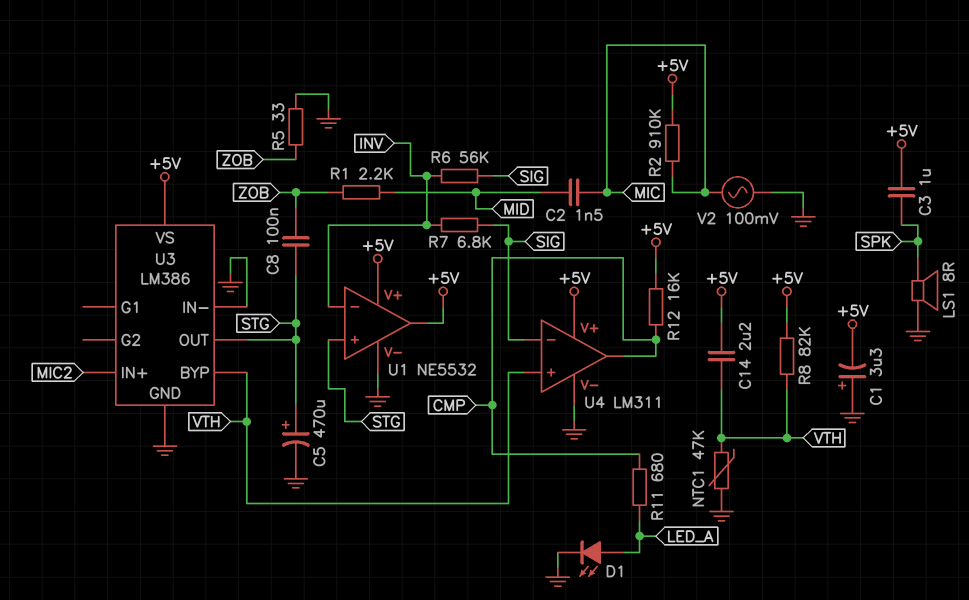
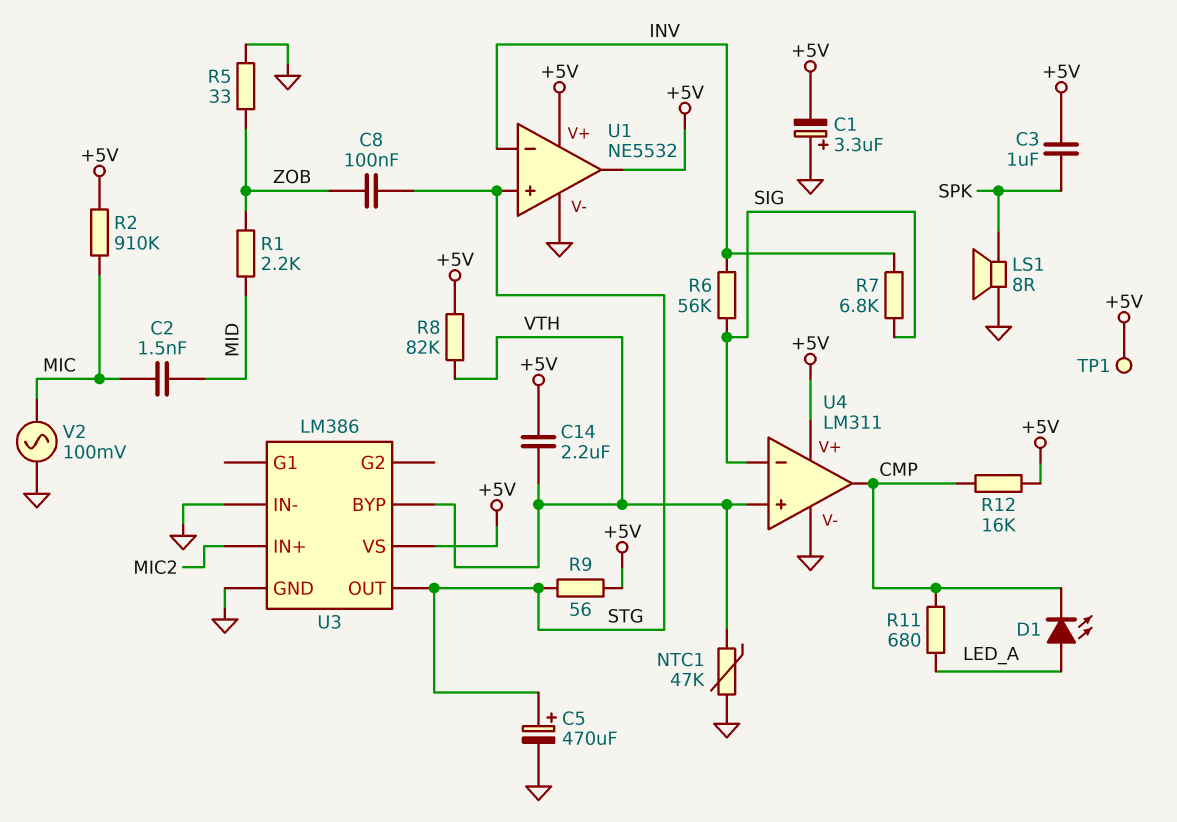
D1: LED (A LED_A, K GND) -> LED (A LED_A, K CMP)
R9: none -> 56 (+5V, STG)
TP1: none -> test point (+5V)

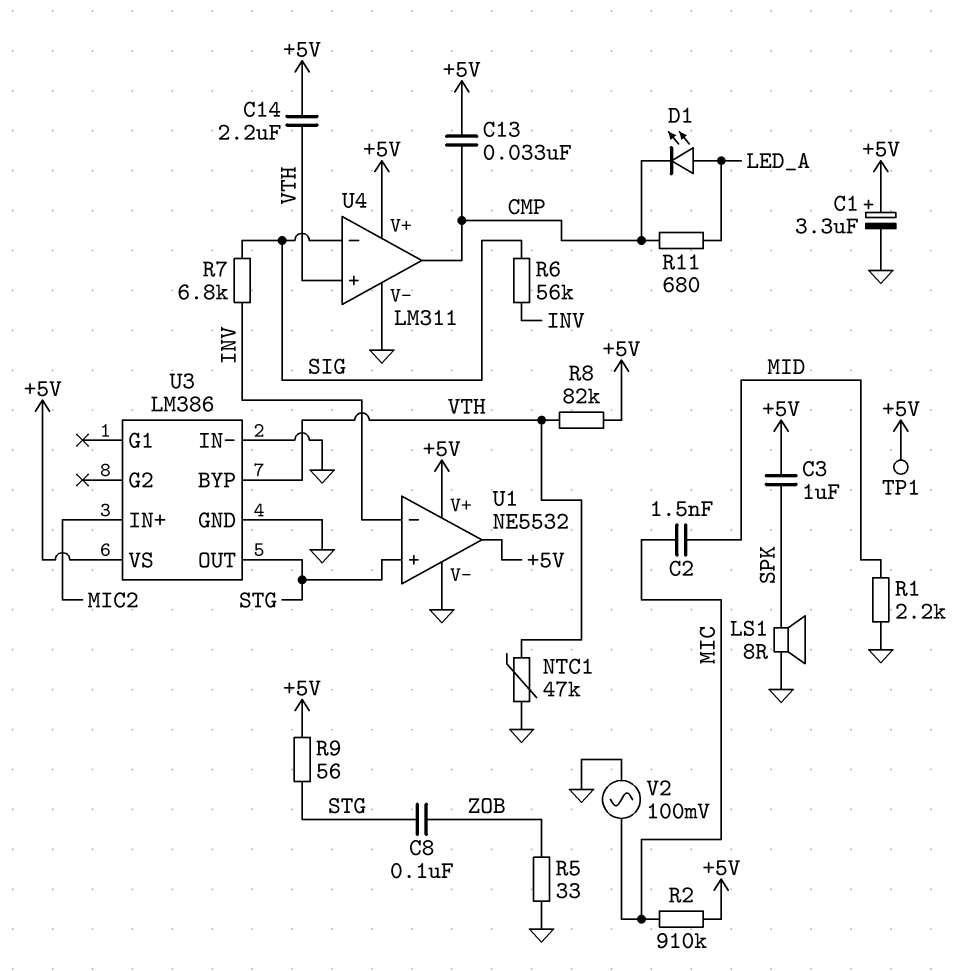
C1: 3.3uF (plus GND, minus +5V) -> 3.3uF (plus +5V, minus GND)
C5: 470uF (plus STG, minus GND) -> none
C13: none -> 33nF (+5V, CMP)
R1: 2.2k (MID, ZOB) -> 2.2k (GND, MID)
R12: 16k (+5V, CMP) -> none

